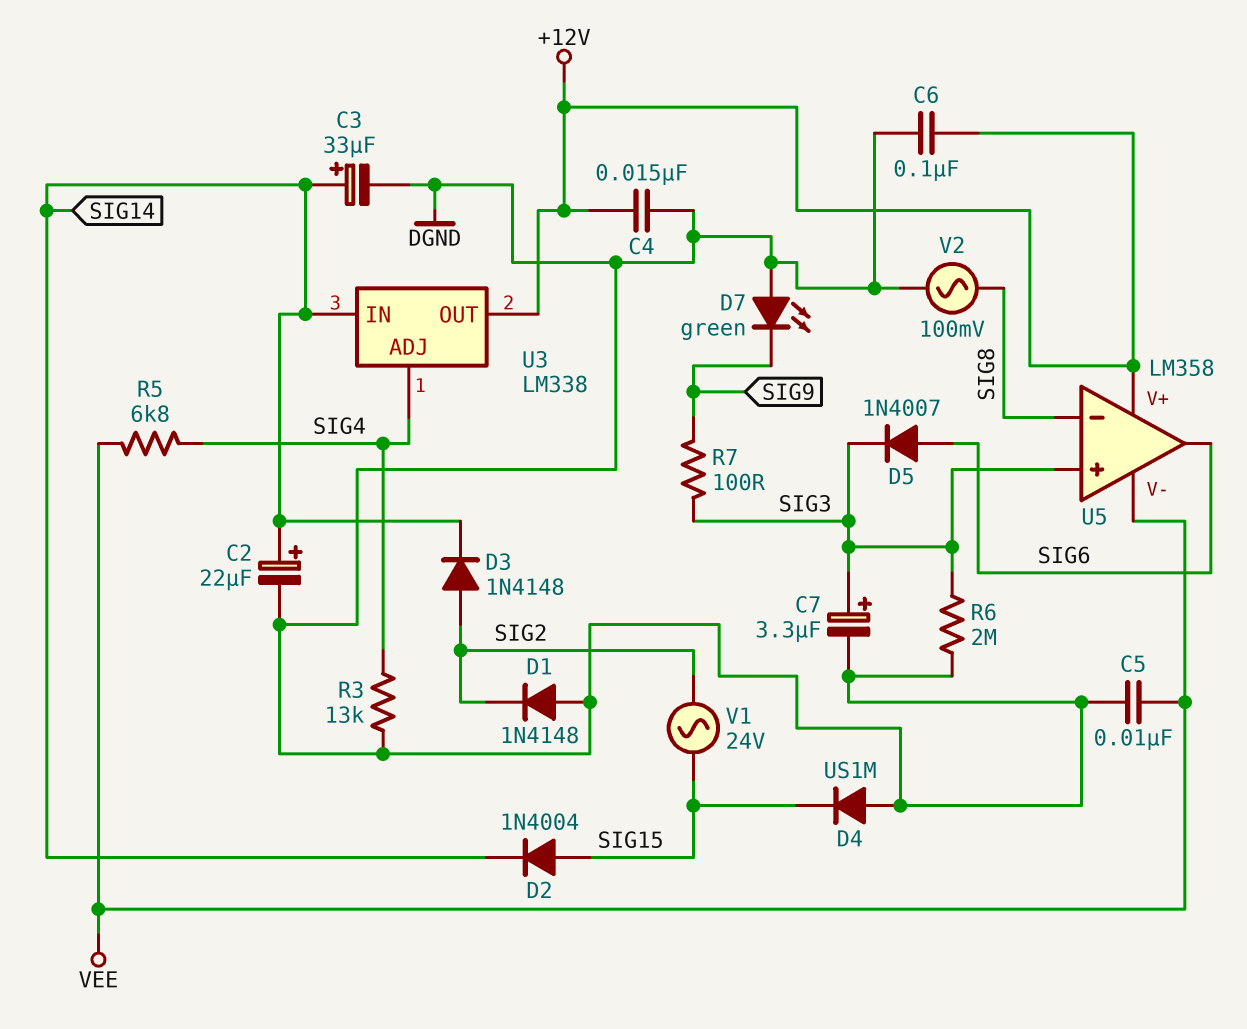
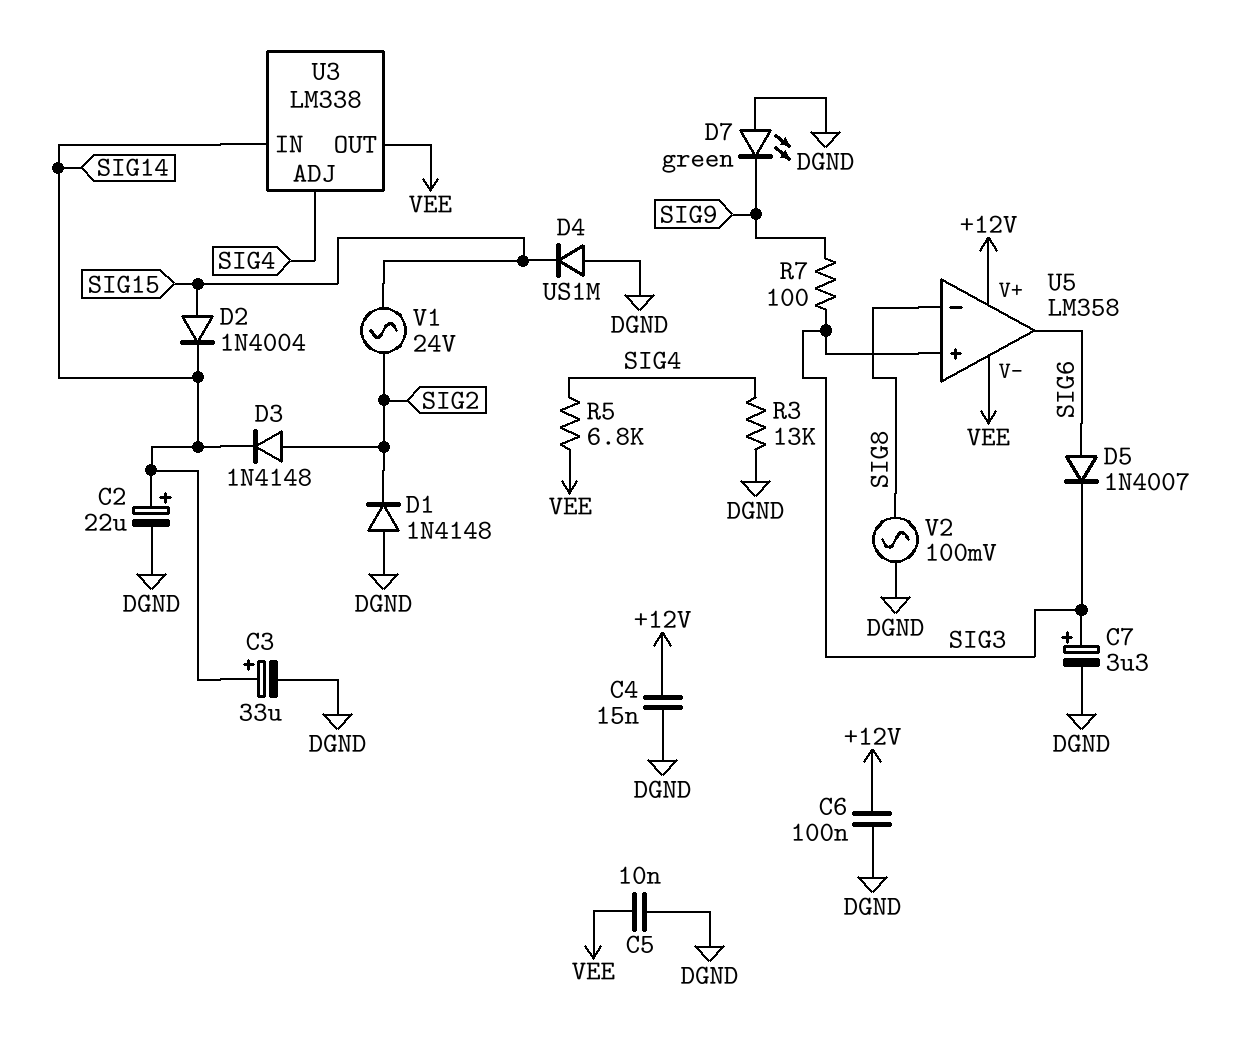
R6: 2M (DGND, SIG3) -> none
U3 pin OUT: +12V -> VEE

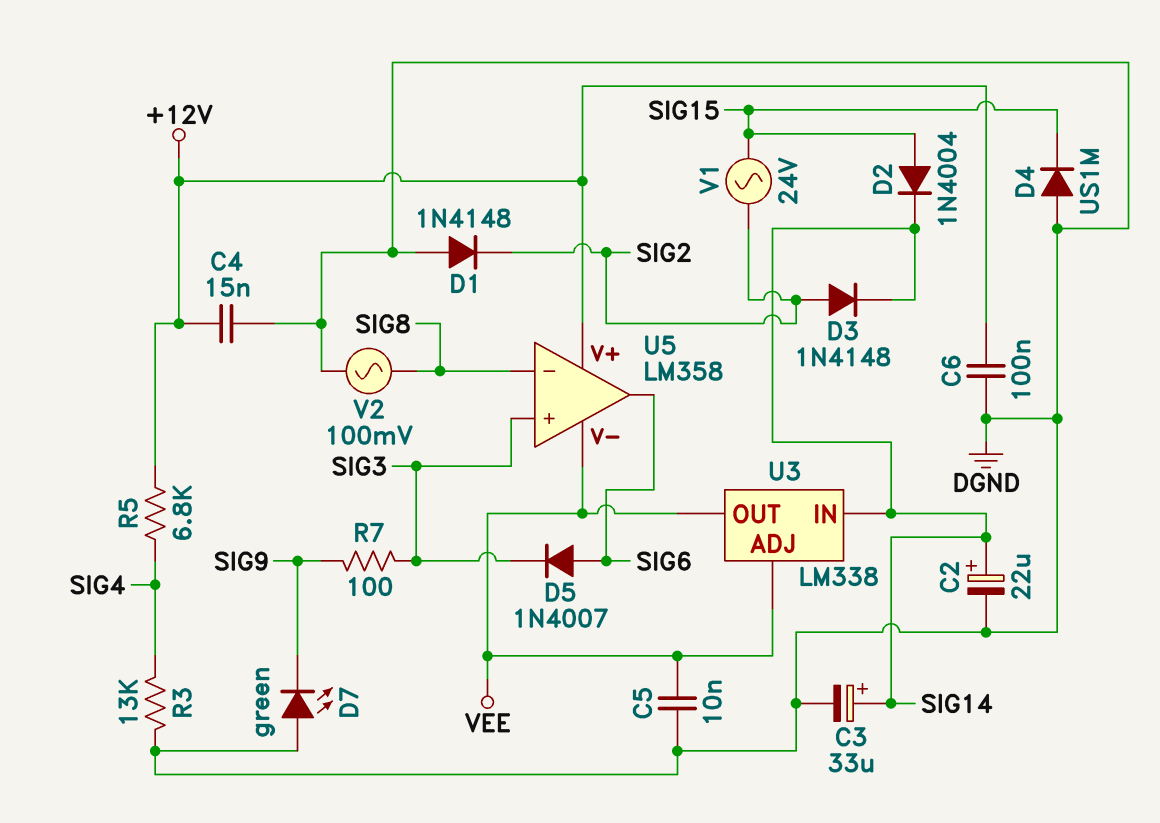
C7: 3.3uF (plus SIG3, minus DGND) -> none
R5: 6.8k (SIG4, VEE) -> 6.8k (+12V, SIG4)
U3 pin ADJ: SIG4 -> VEE

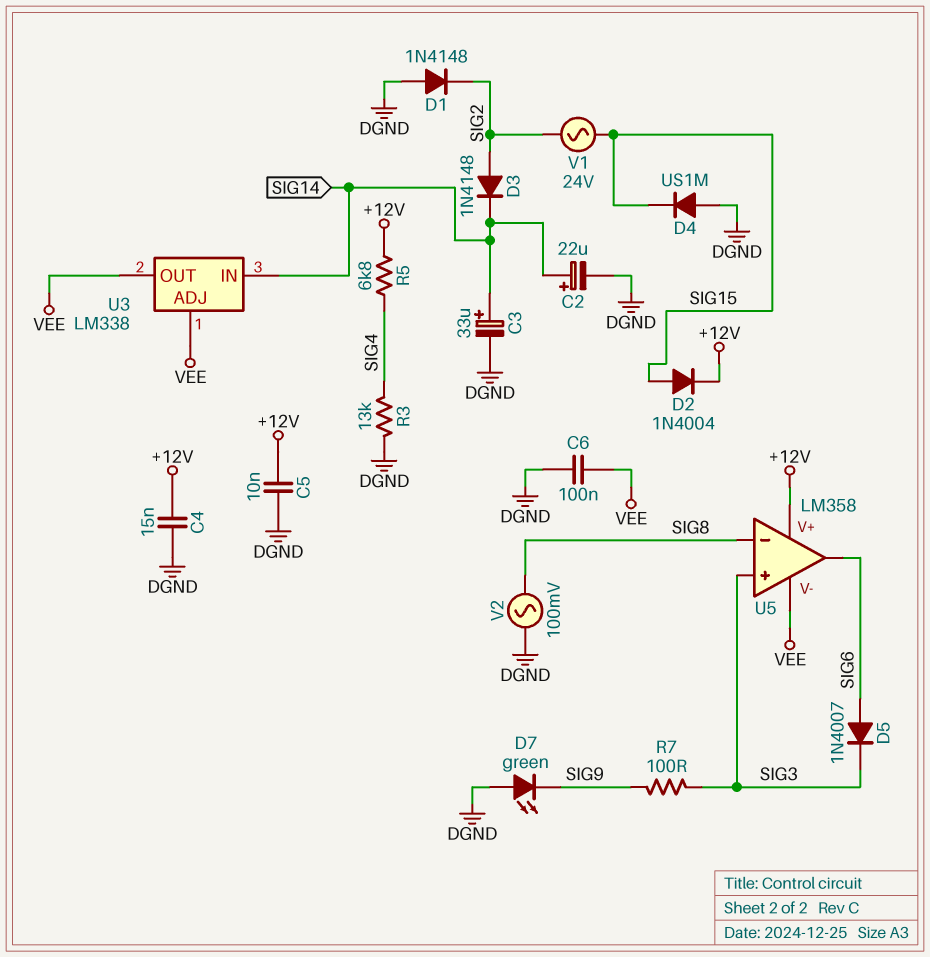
C5: 10nF (DGND, VEE) -> 10nF (+12V, DGND)
C6: 100nF (+12V, DGND) -> 100nF (DGND, VEE)
D2: diode 1N4004 (A SIG15, K SIG14) -> diode 1N4004 (A SIG15, K +12V)

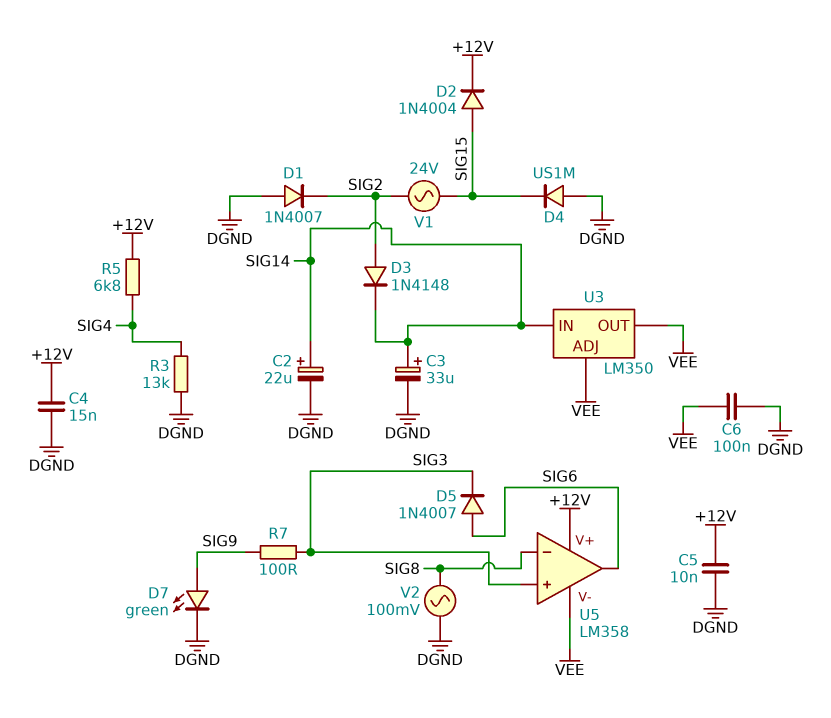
D1: diode 1N4148 (A DGND, K SIG2) -> diode 1N4007 (A DGND, K SIG2)
D7: LED green (A DGND, K SIG9) -> LED green (A SIG9, K DGND)
U3: LM338 -> LM350

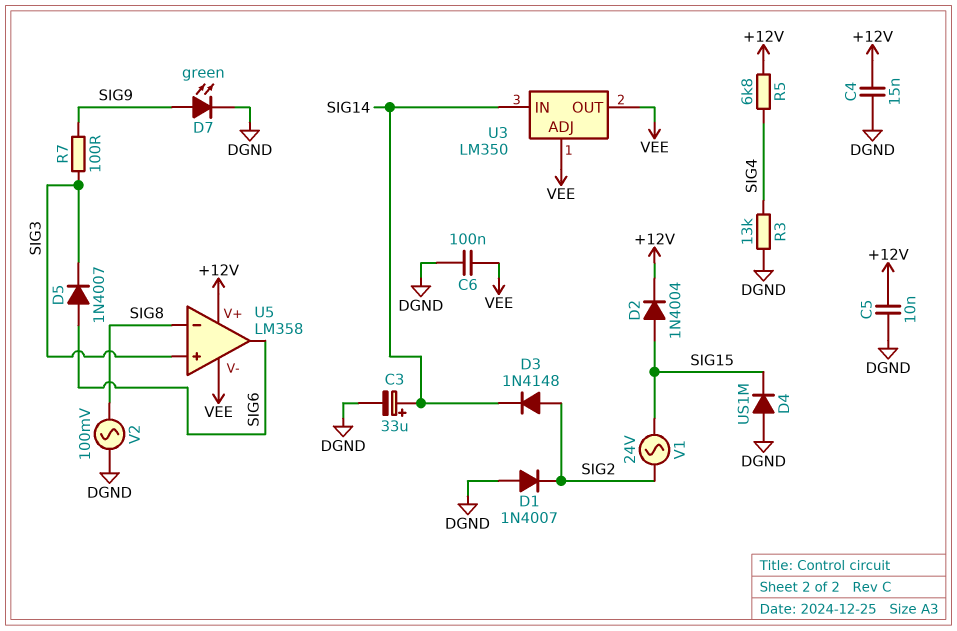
C2: 22uF (plus SIG14, minus DGND) -> none

